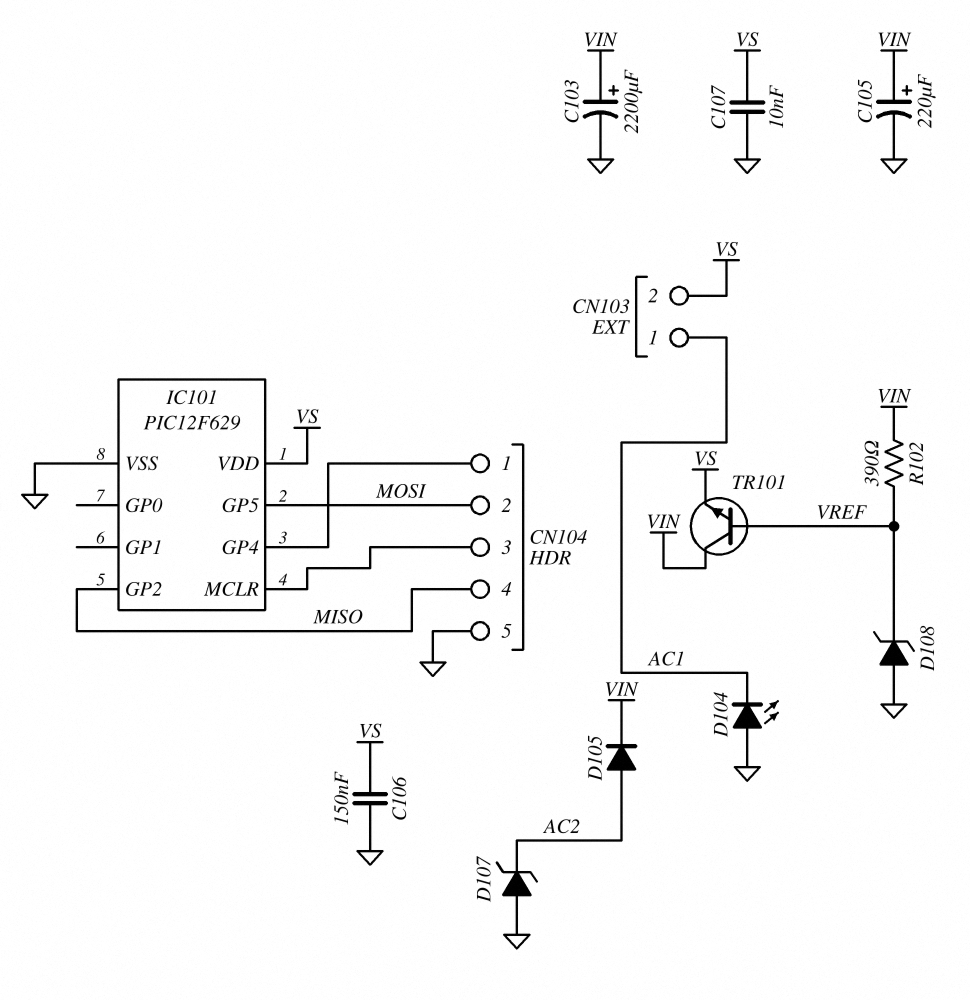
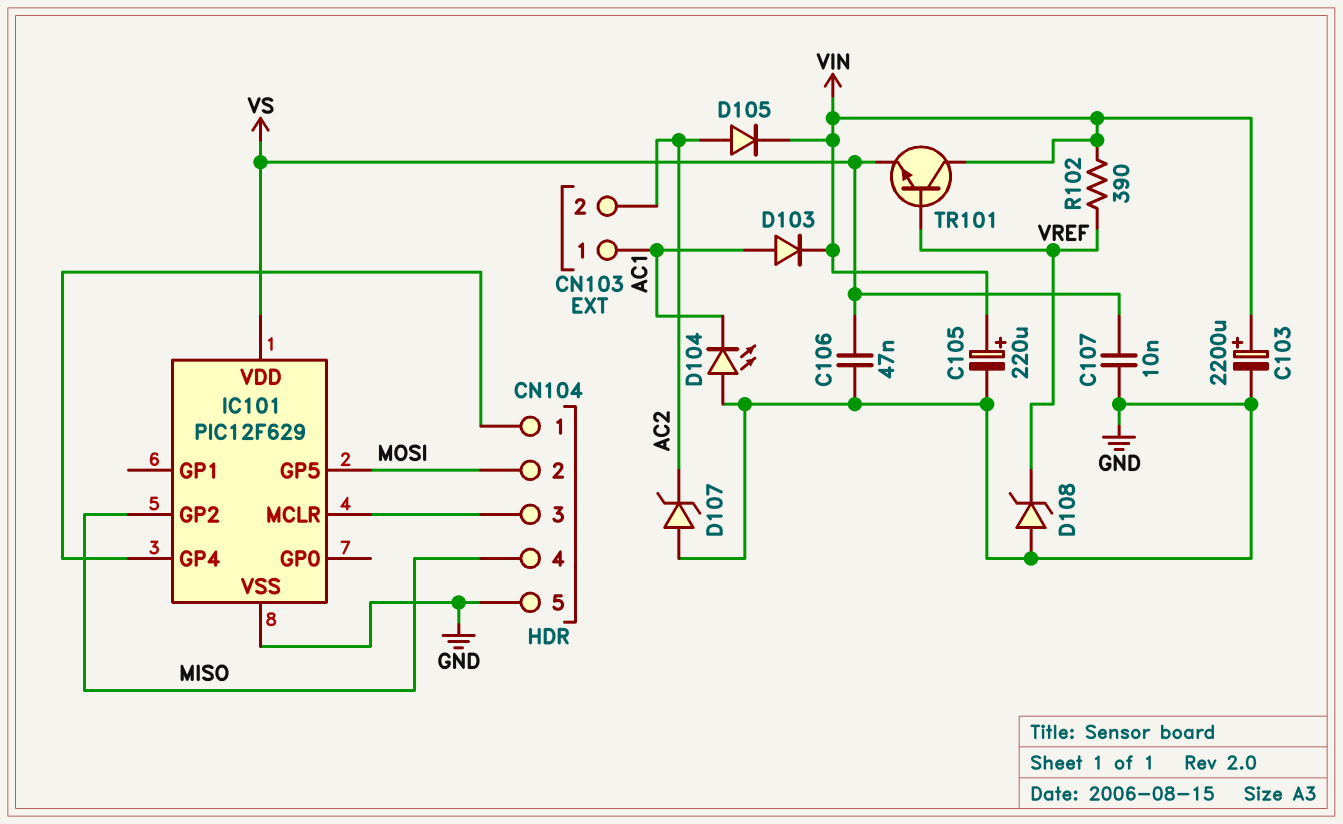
C106: 150nF (GND, VS) -> 47nF (GND, VS)
CN103 pin 2: VS -> AC2
D103: none -> diode (A AC1, K VIN)

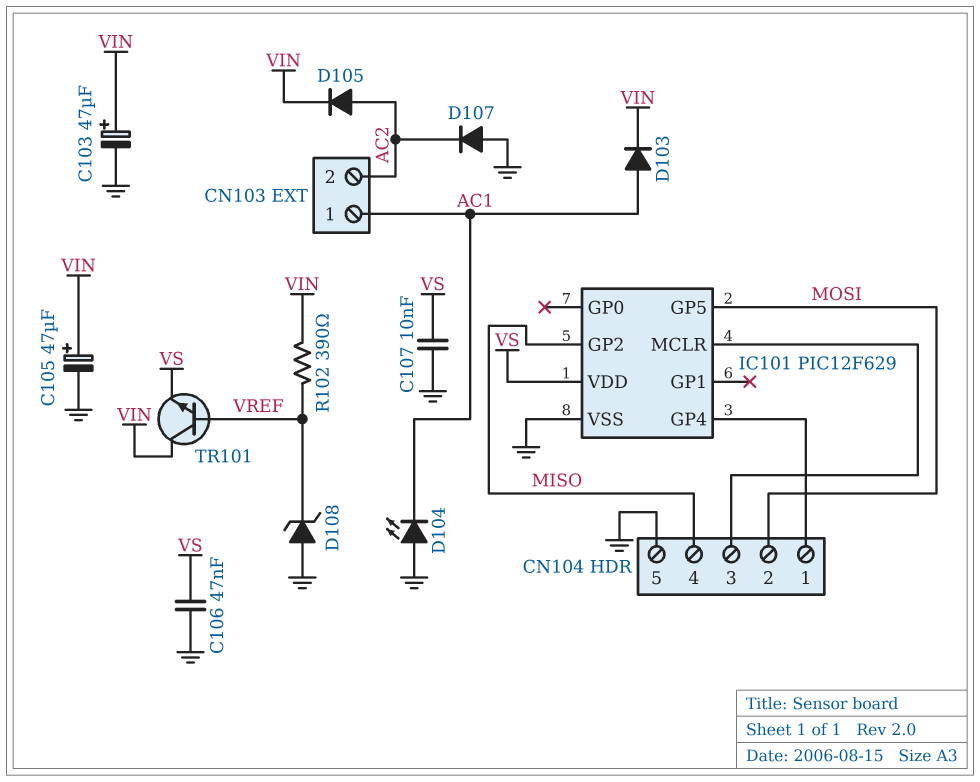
C103: 2200uF (plus VIN, minus GND) -> 47uF (plus VIN, minus GND)
C105: 220uF (plus VIN, minus GND) -> 47uF (plus VIN, minus GND)
D107: zener (A GND, K AC2) -> diode (A GND, K AC2)

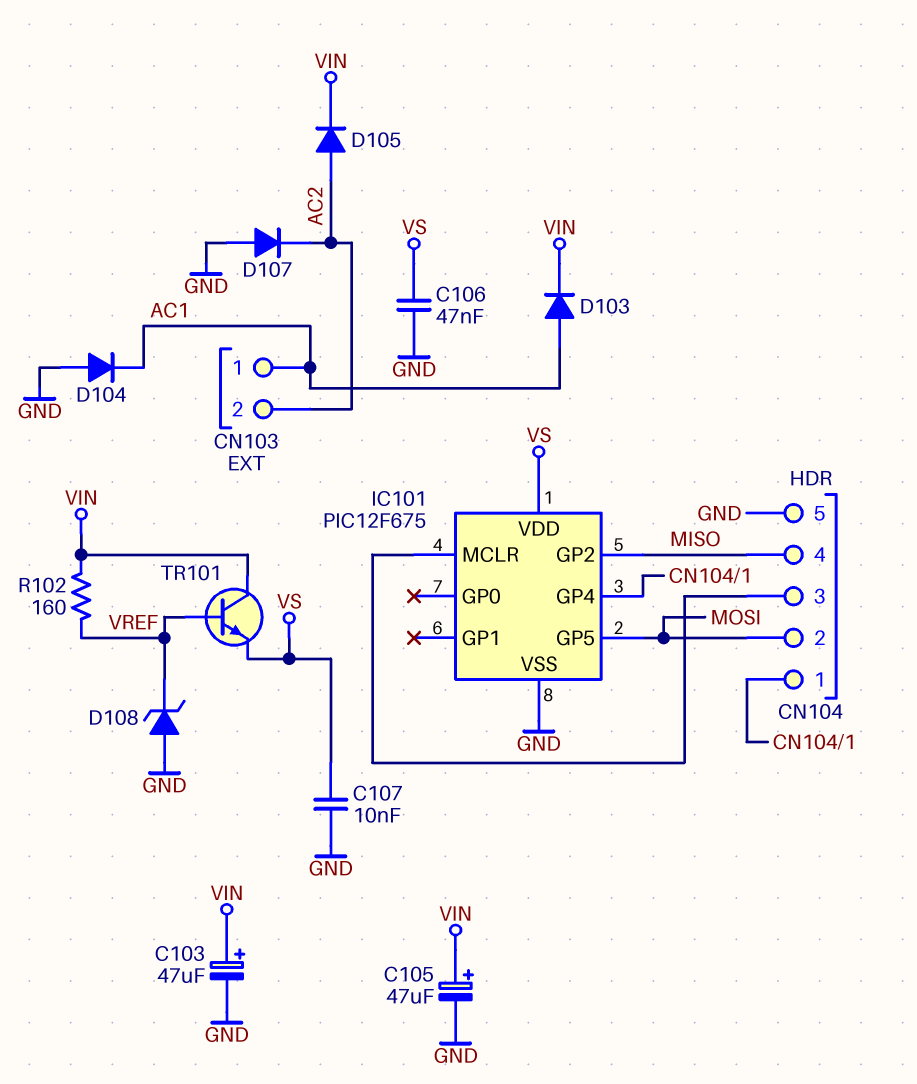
D104: LED (A GND, K AC1) -> diode (A GND, K AC1)
IC101: PIC12F629 -> PIC12F675
R102: 390 (VIN, VREF) -> 160 (VIN, VREF)

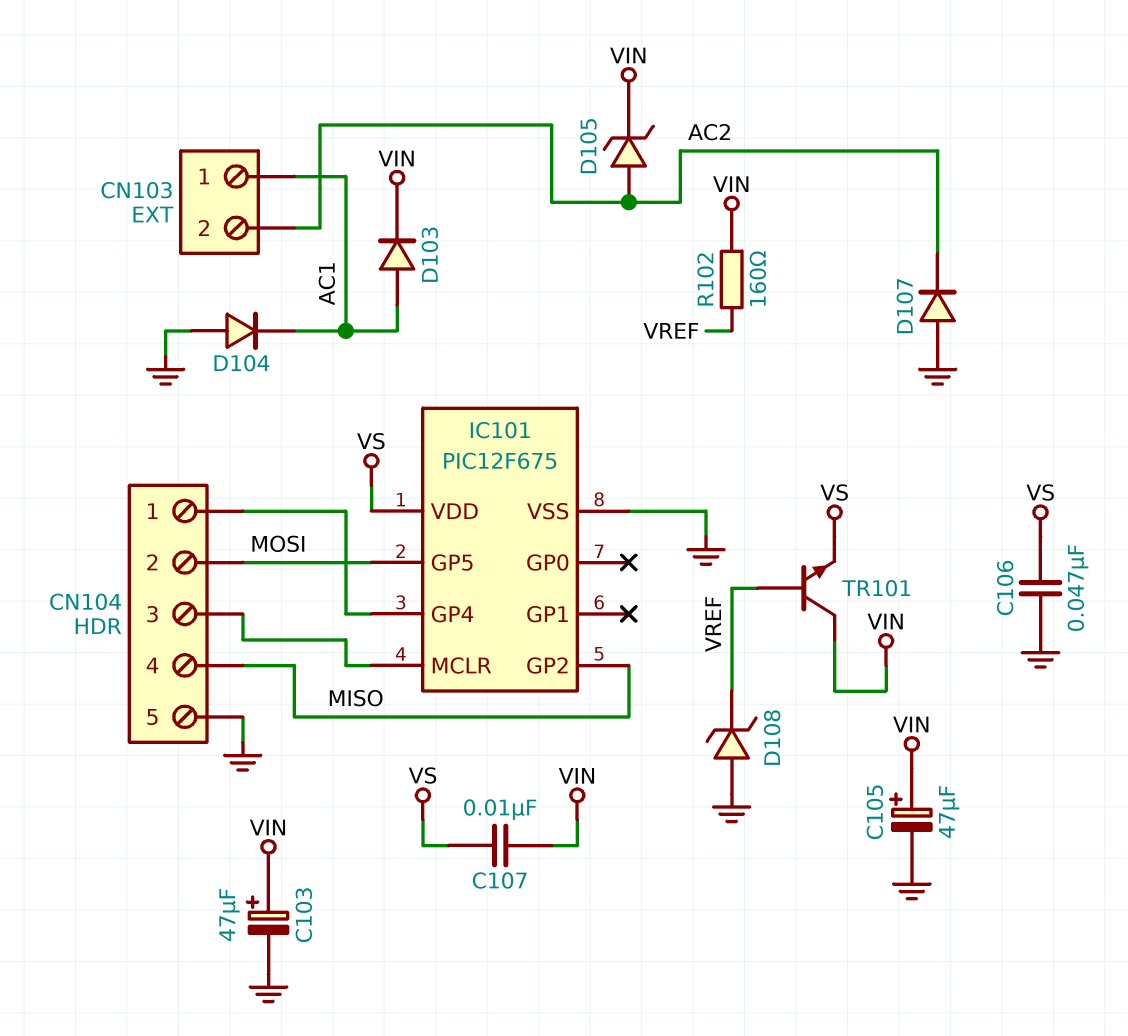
C107: 10nF (GND, VS) -> 10nF (VIN, VS)
D105: diode (A AC2, K VIN) -> zener (A AC2, K VIN)

